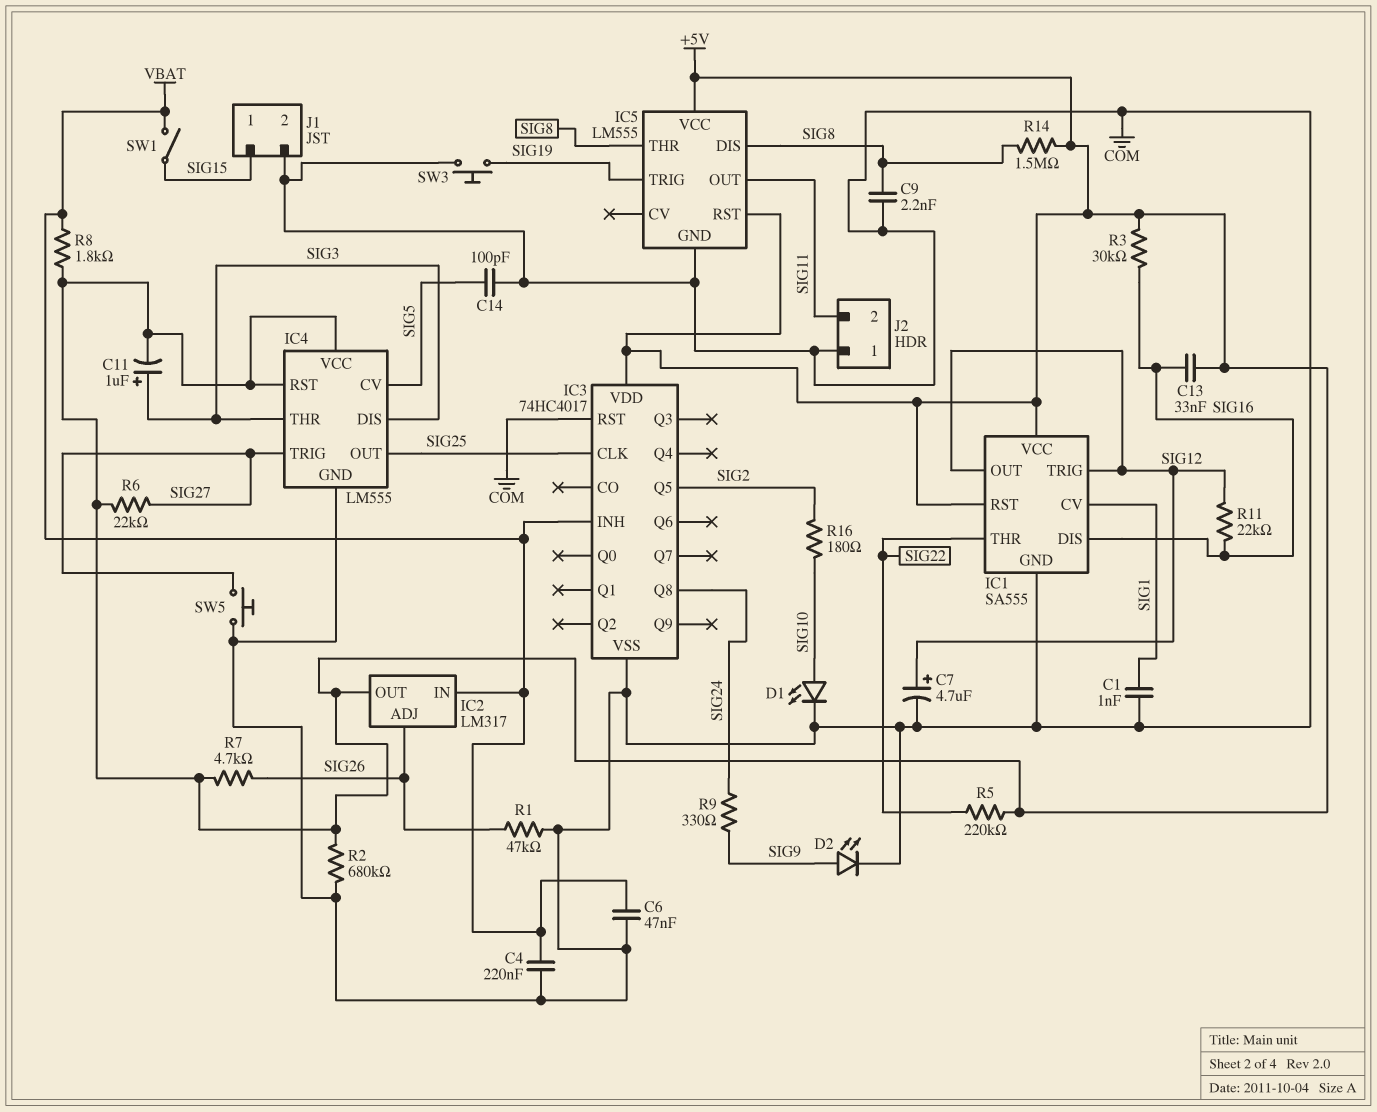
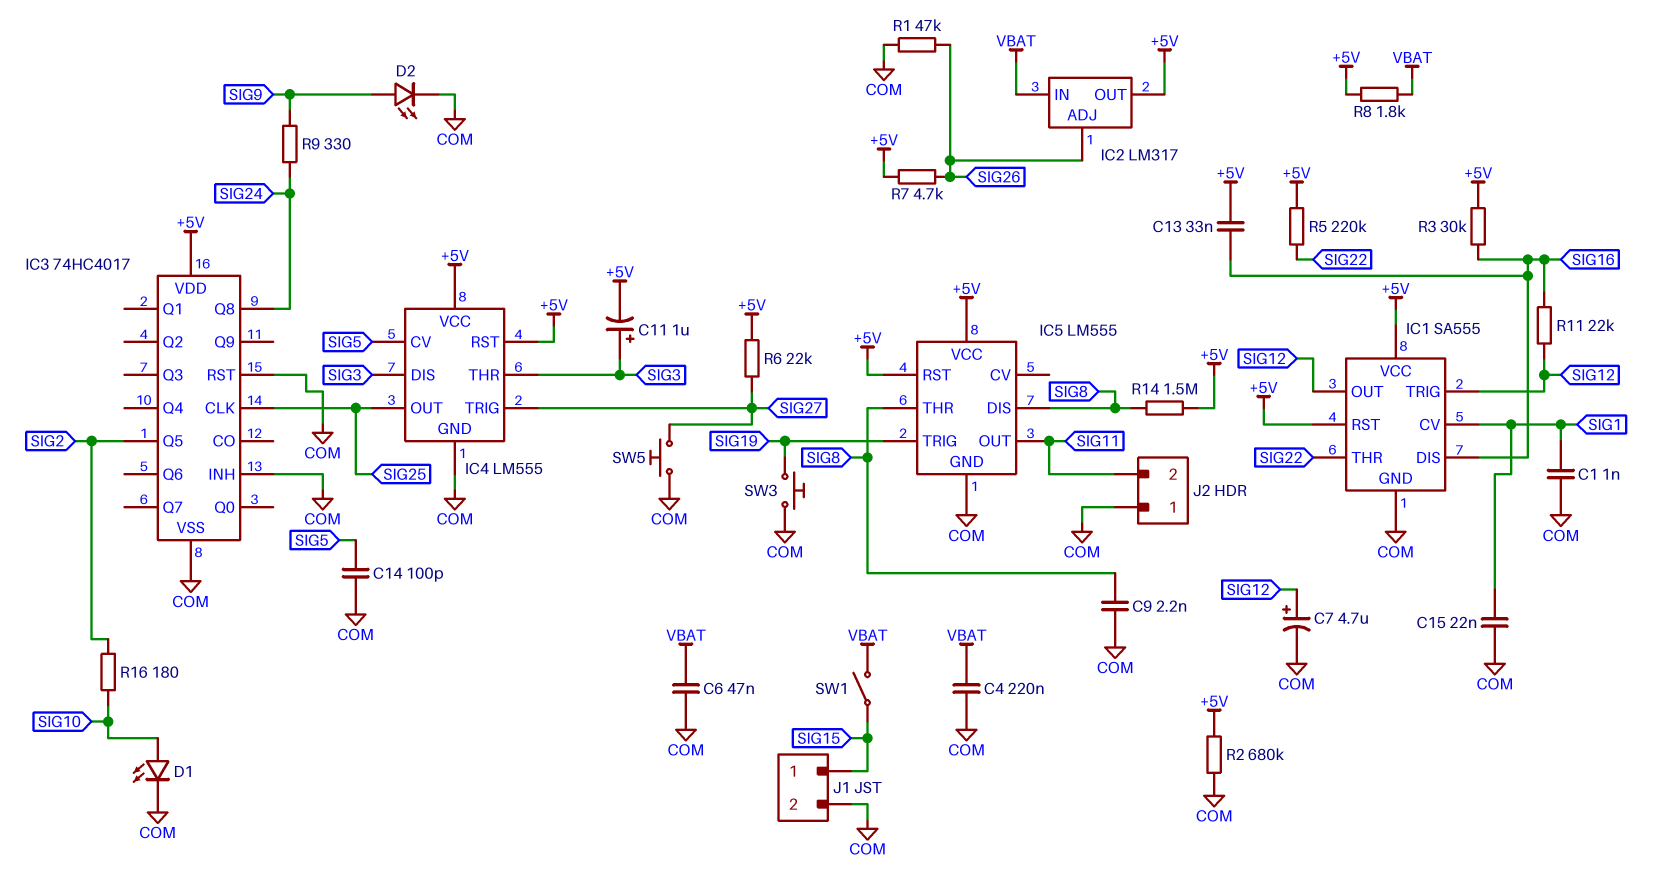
C15: none -> 22nF (COM, SIG1)
IC3 pin INH: VBAT -> COM

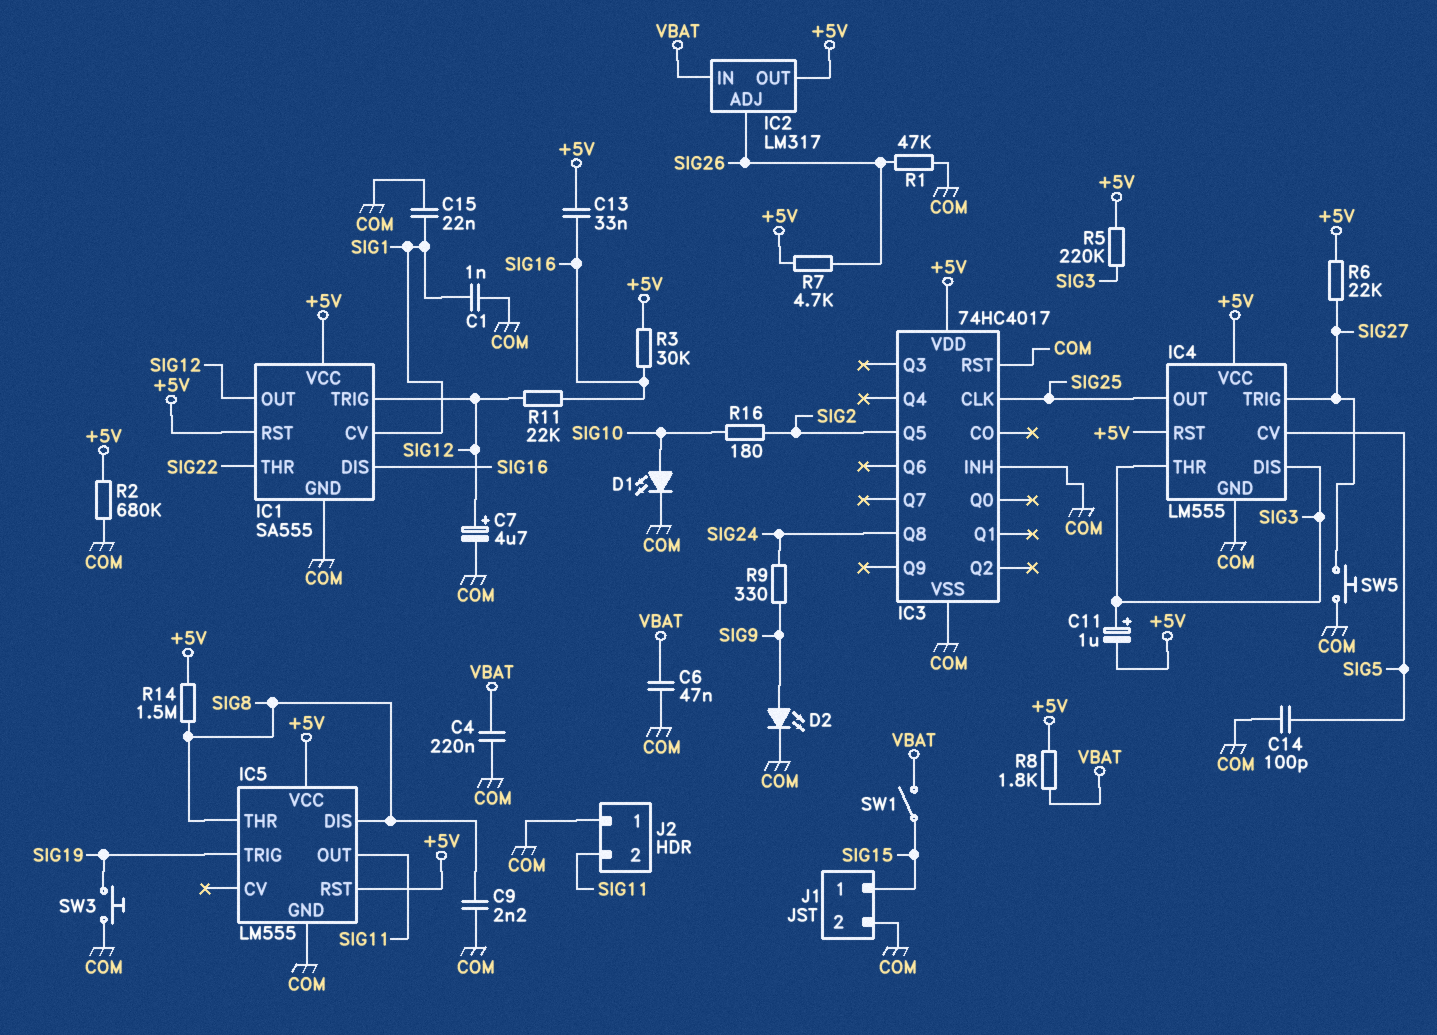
R5: 220k (+5V, SIG22) -> 220k (+5V, SIG3)

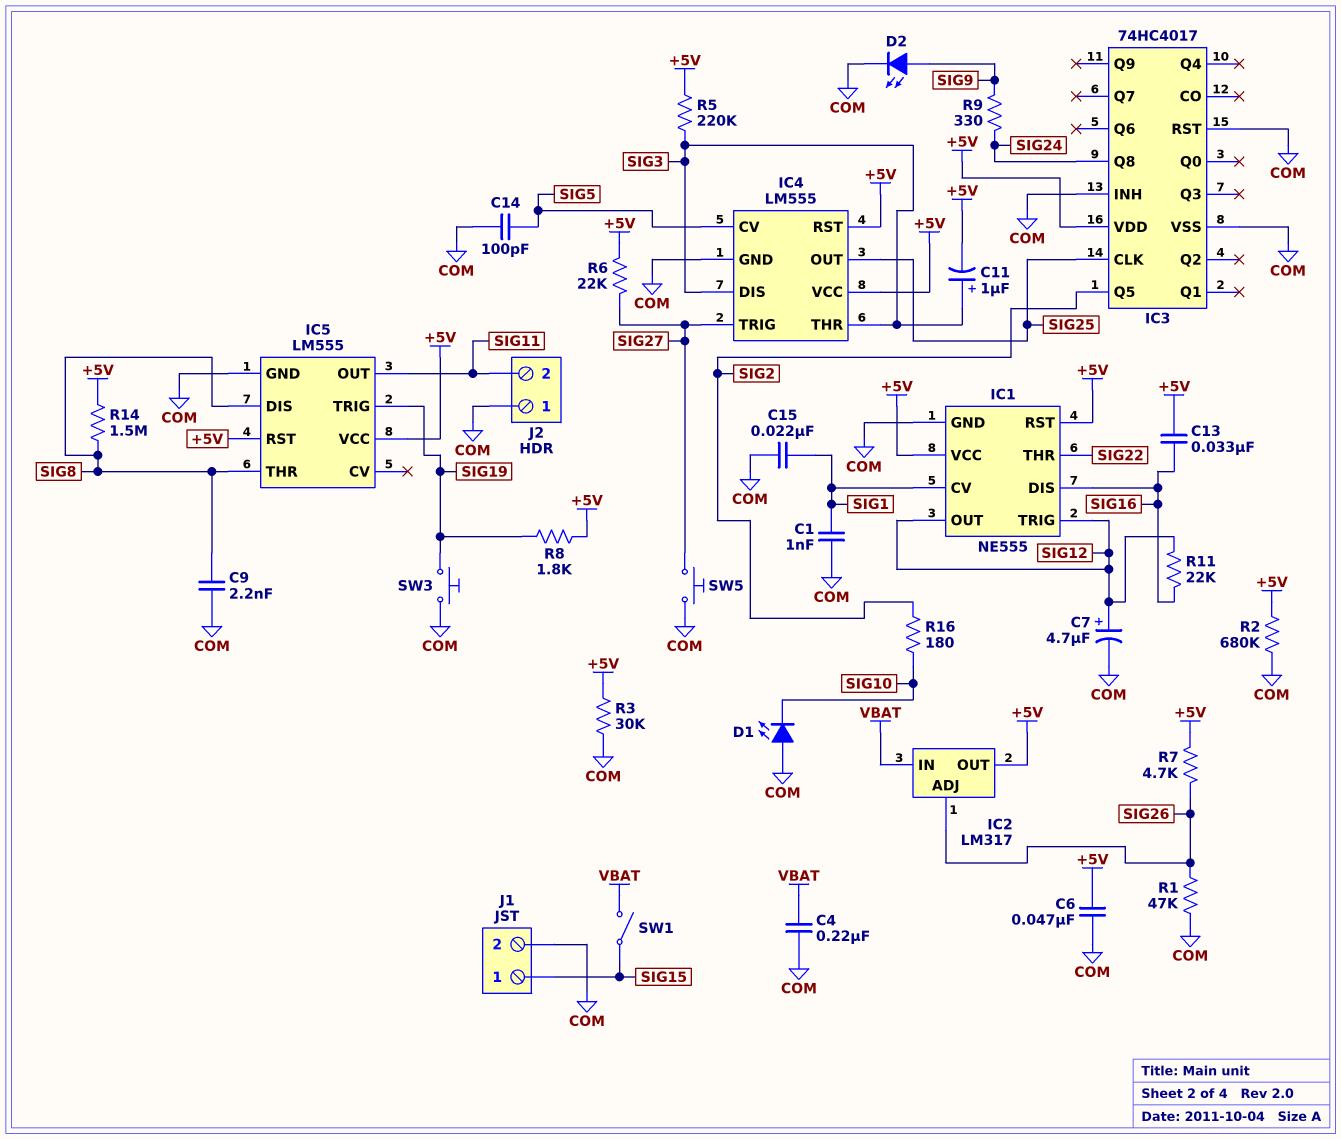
C6: 47nF (COM, VBAT) -> 47nF (+5V, COM)
D1: LED (A SIG10, K COM) -> LED (A COM, K SIG10)
IC1: SA555 -> NE555
R3: 30k (+5V, SIG16) -> 30k (+5V, COM)
R8: 1.8k (+5V, VBAT) -> 1.8k (+5V, SIG19)

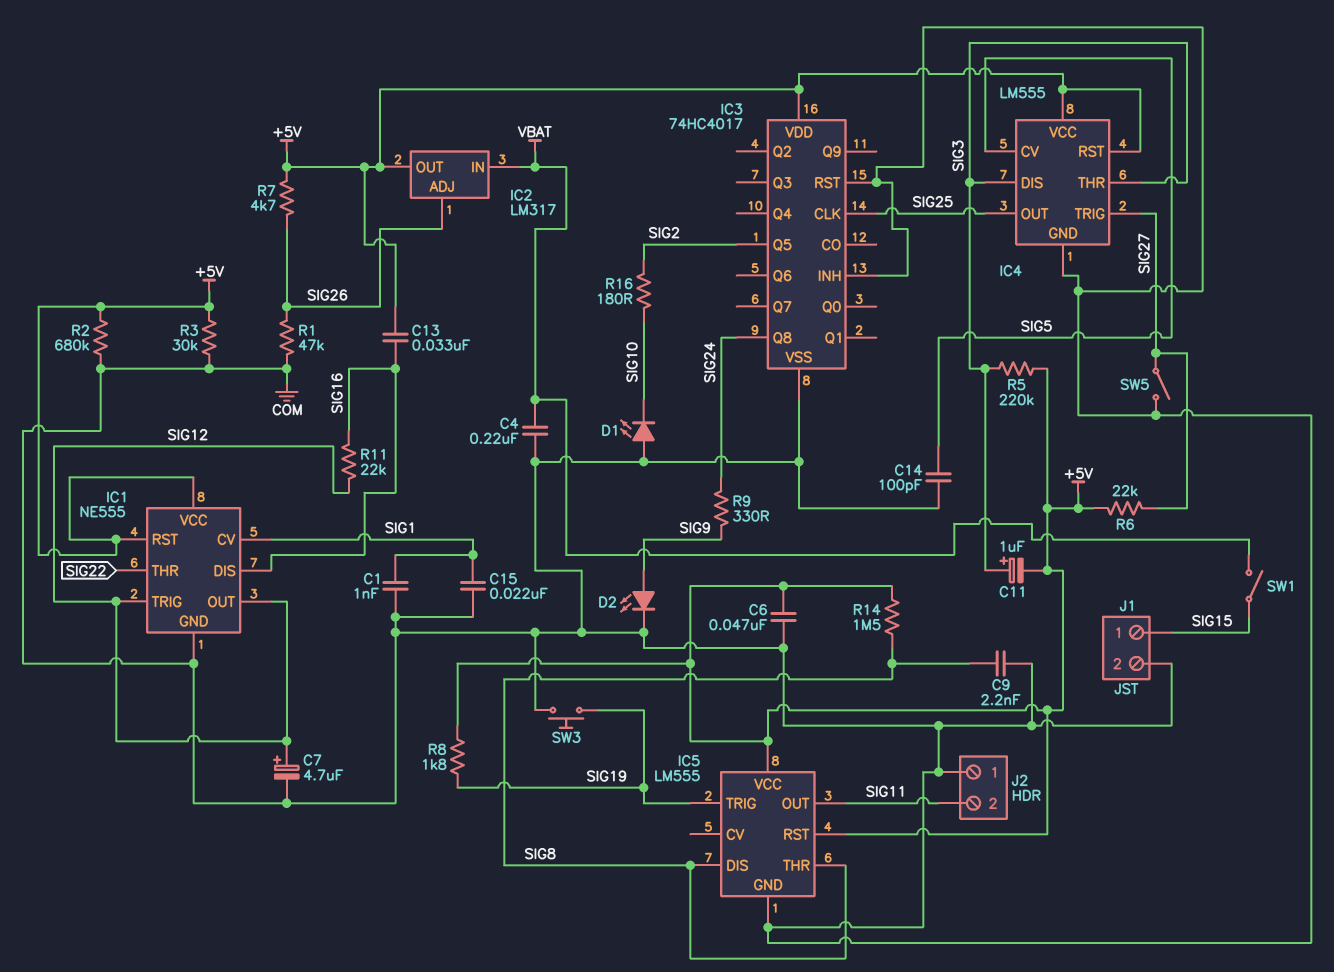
SW5: button (COM, SIG27) -> switch (COM, SIG27)

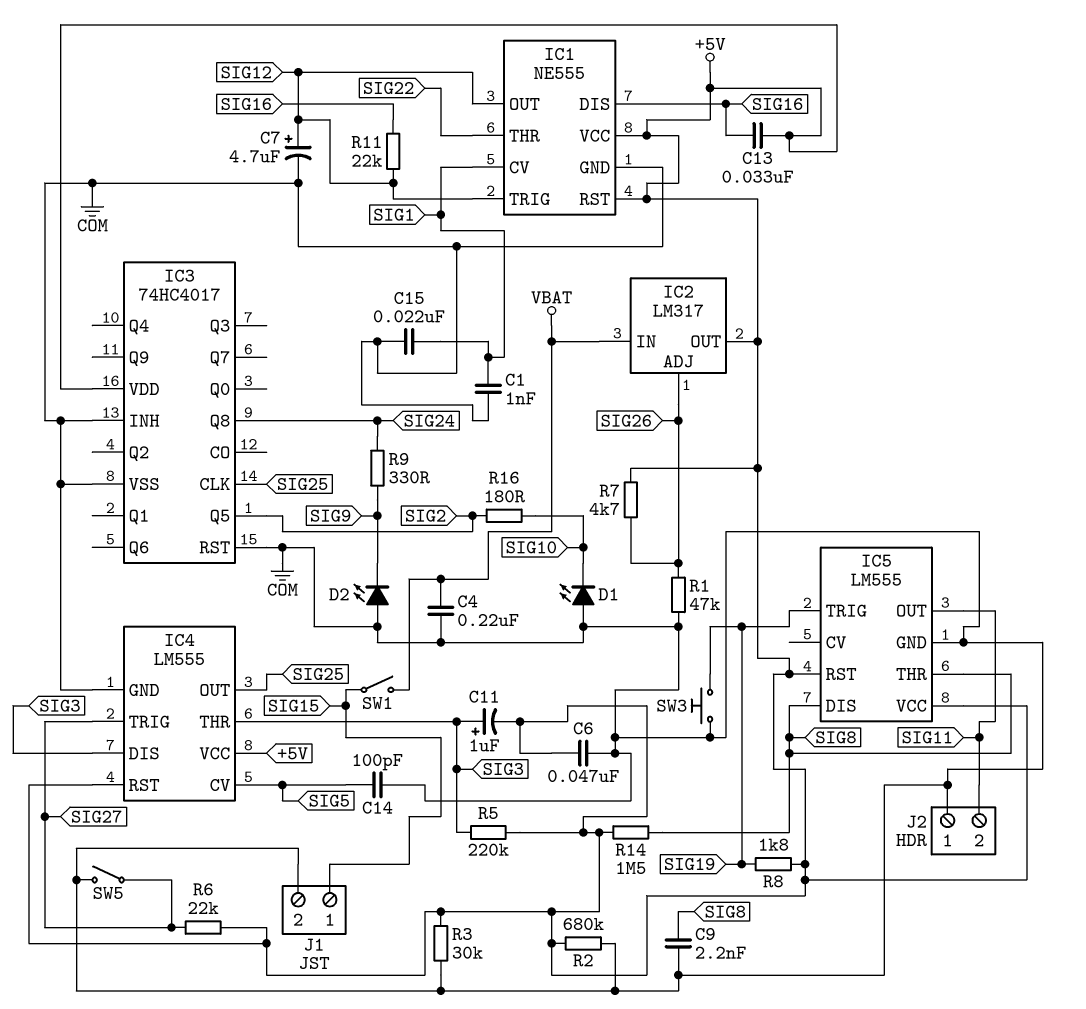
D2: LED (A SIG9, K COM) -> LED (A COM, K SIG9)

